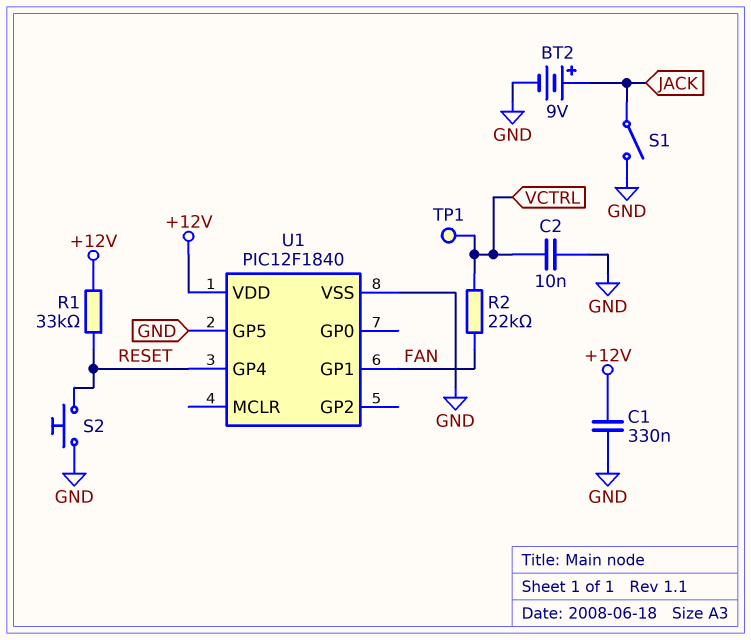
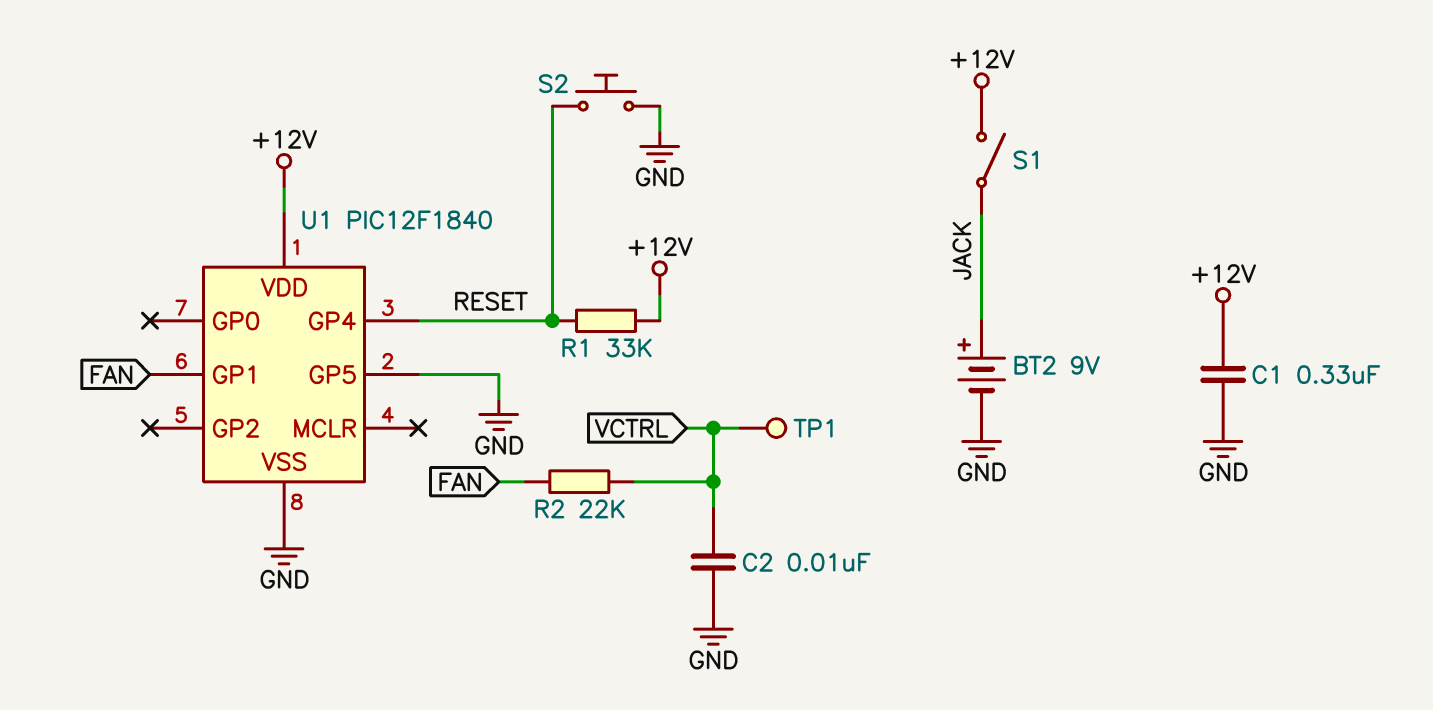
S1: switch (GND, JACK) -> switch (+12V, JACK)

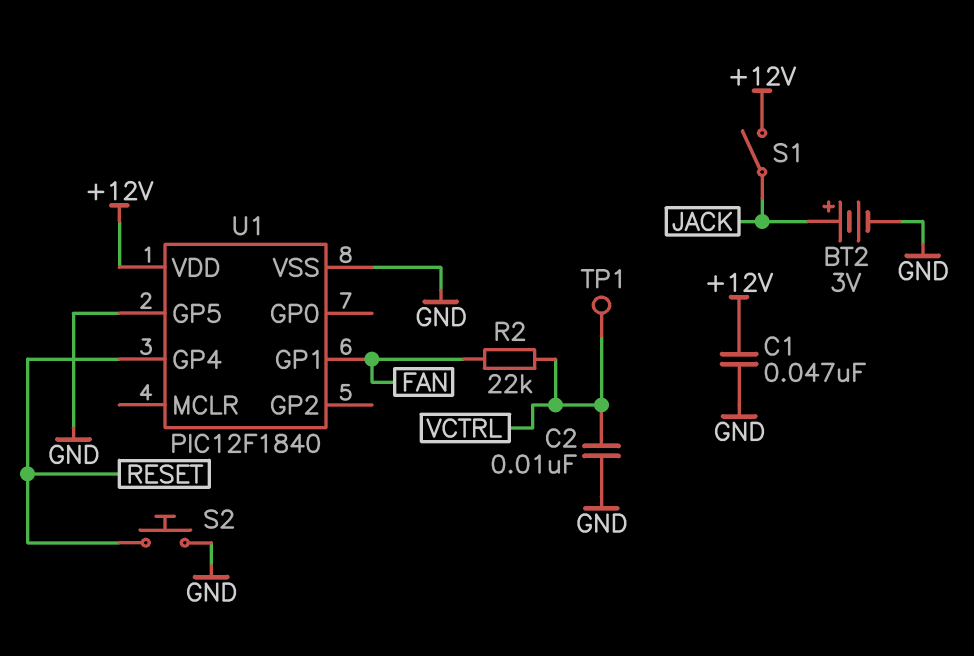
BT2: 9V (plus JACK, minus GND) -> 3V (plus JACK, minus GND)
C1: 330nF (+12V, GND) -> 47nF (+12V, GND)
R1: 33k (+12V, RESET) -> none

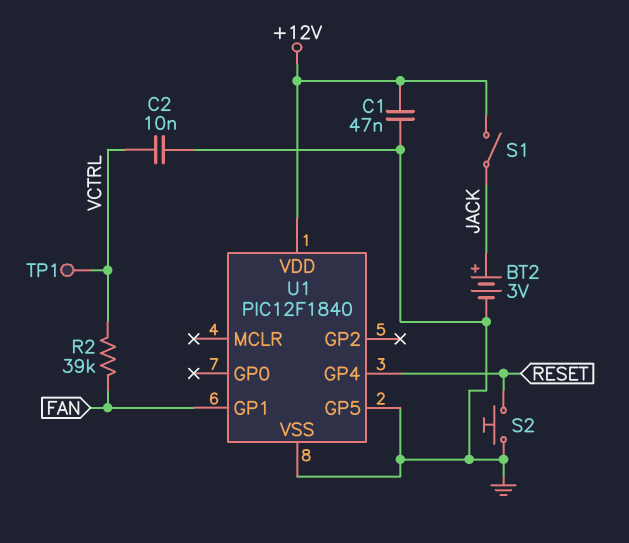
R2: 22k (FAN, VCTRL) -> 39k (FAN, VCTRL)

